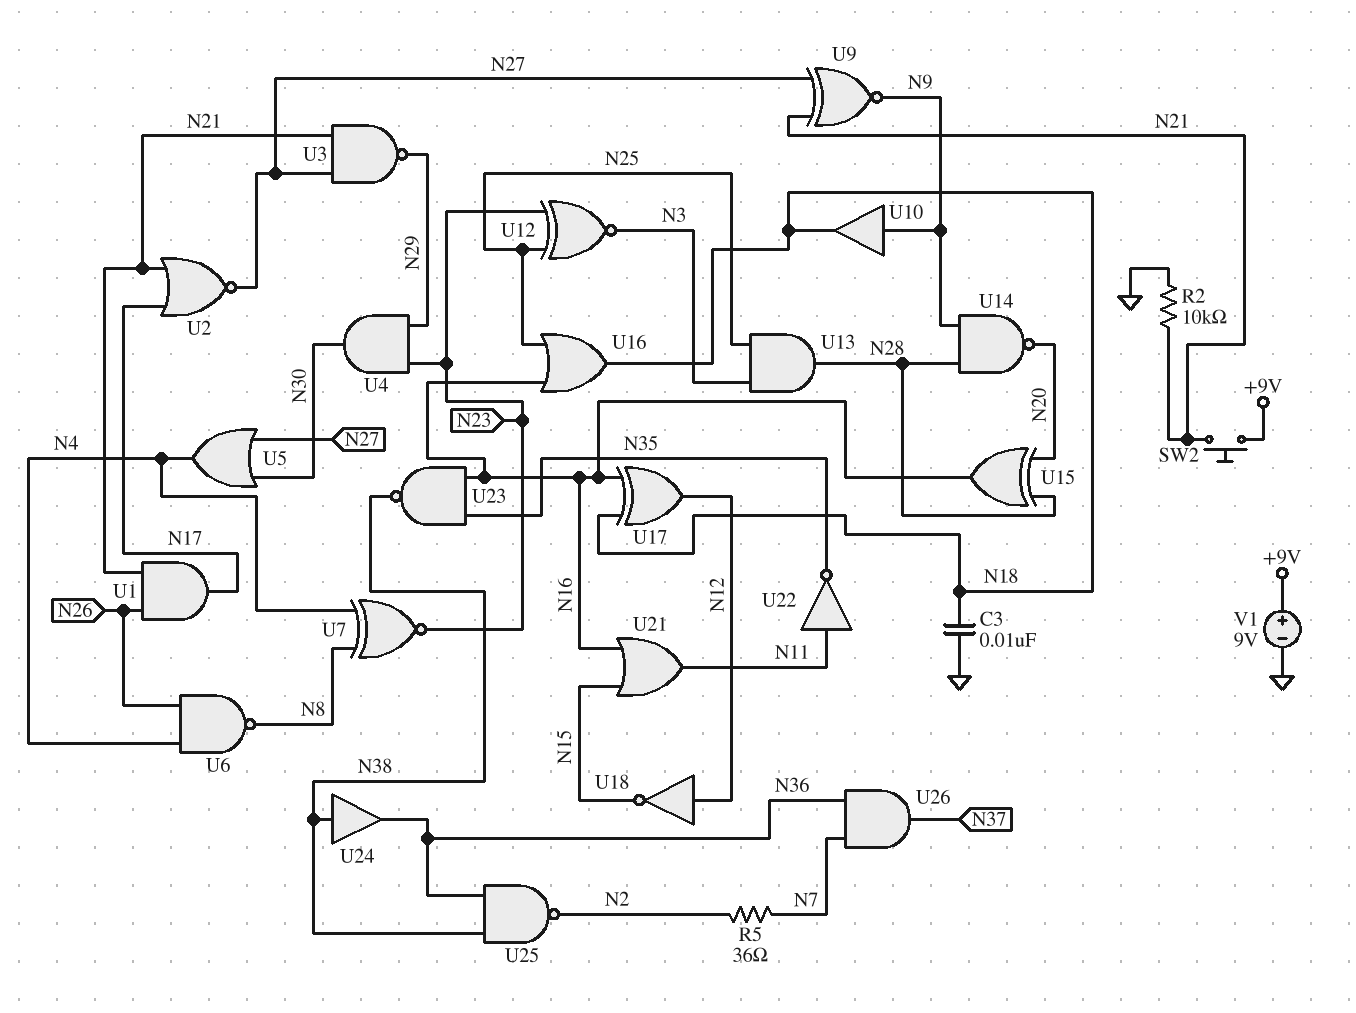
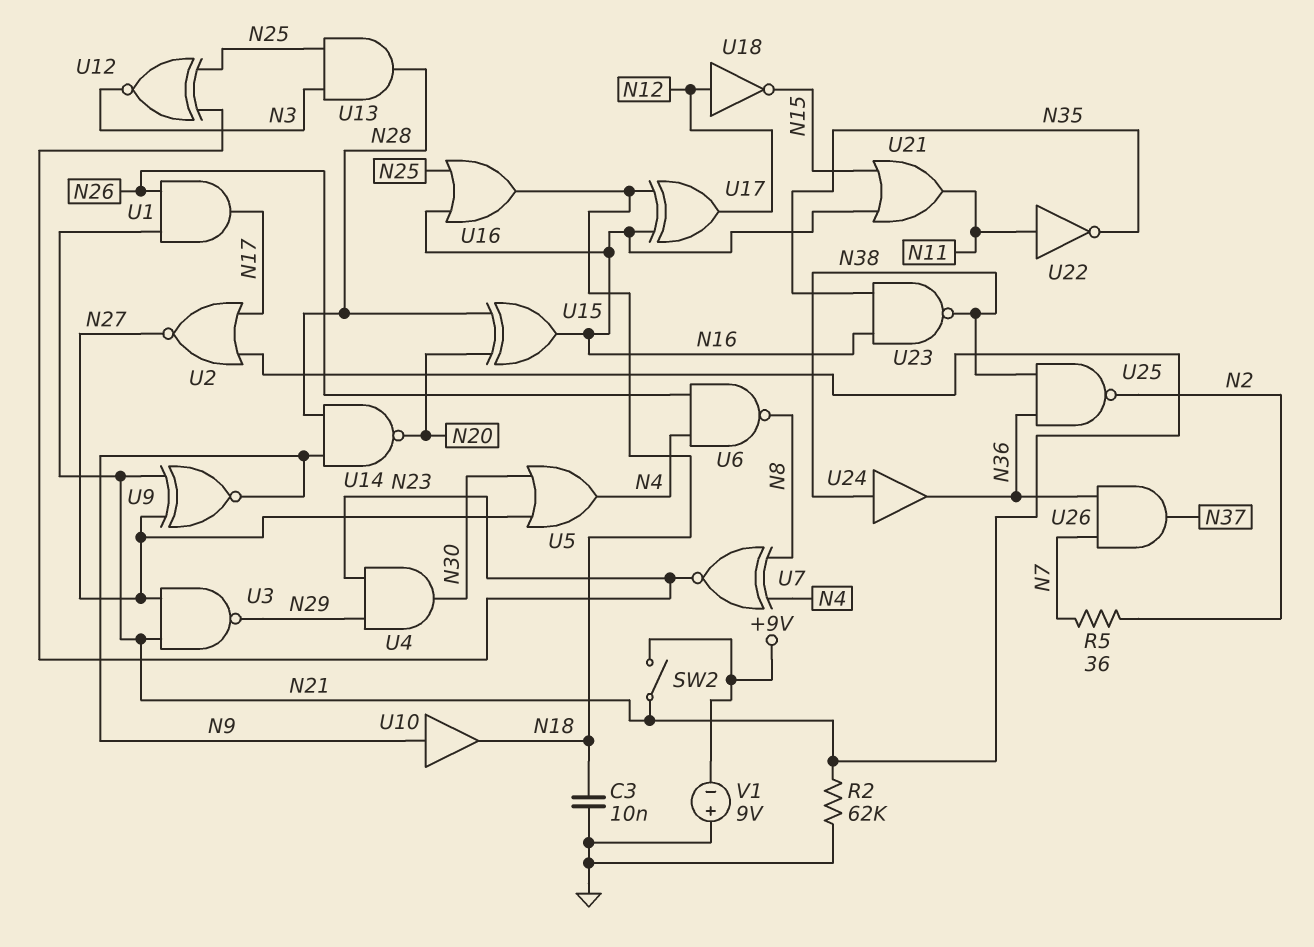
R2: 10k (GND, N21) -> 62k (GND, N21)
SW2: button (+9V, N21) -> switch (+9V, N21)
V1: 9V (plus +9V, minus GND) -> 9V (plus GND, minus +9V)

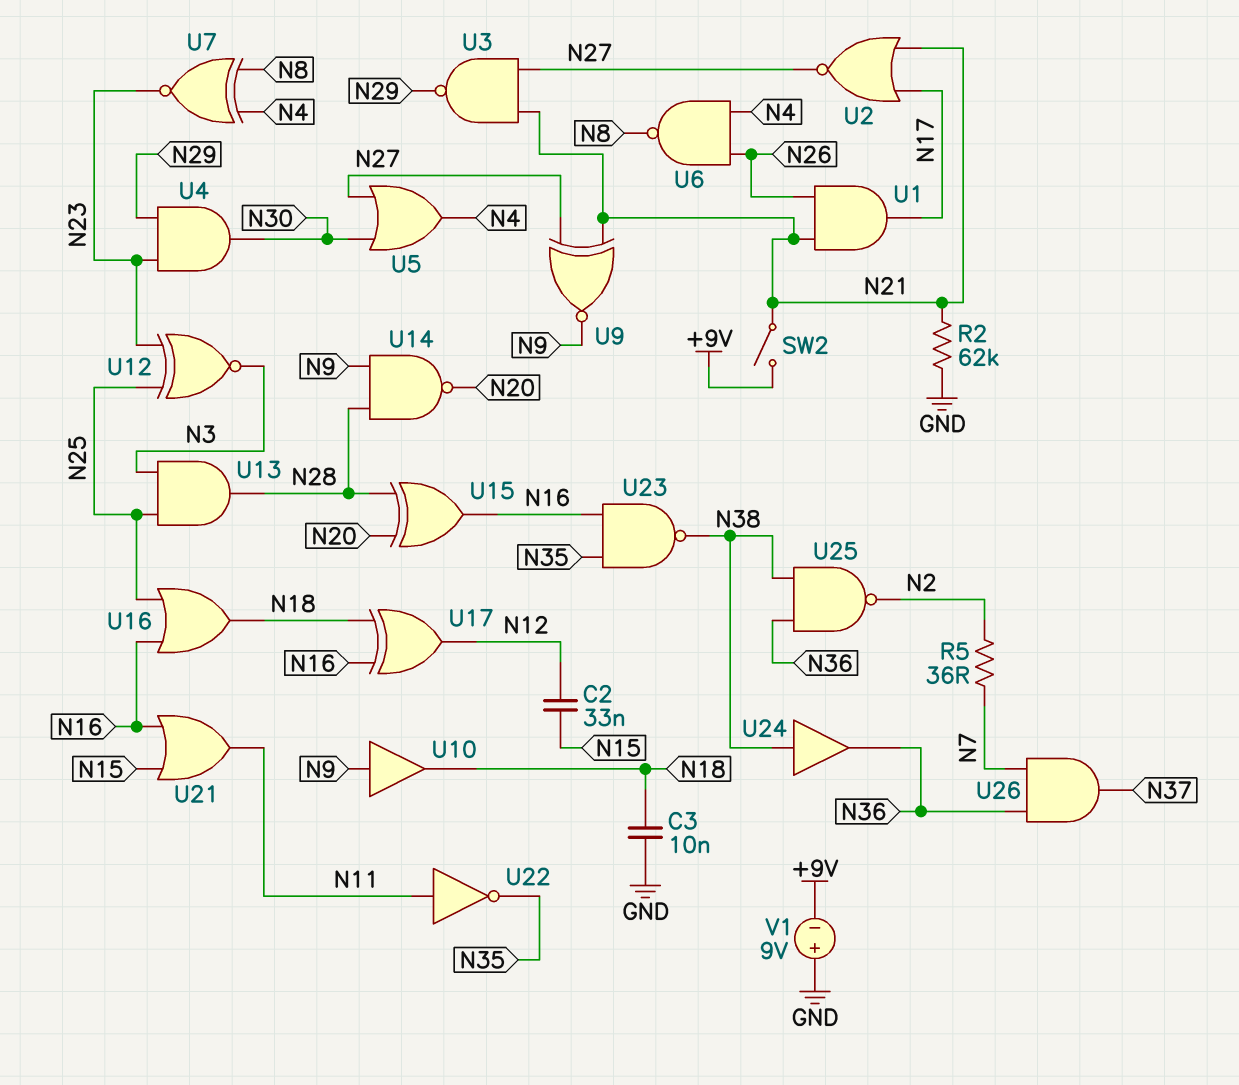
C2: none -> 33nF (N12, N15)
U18: NOT (in N12, out N15) -> none

